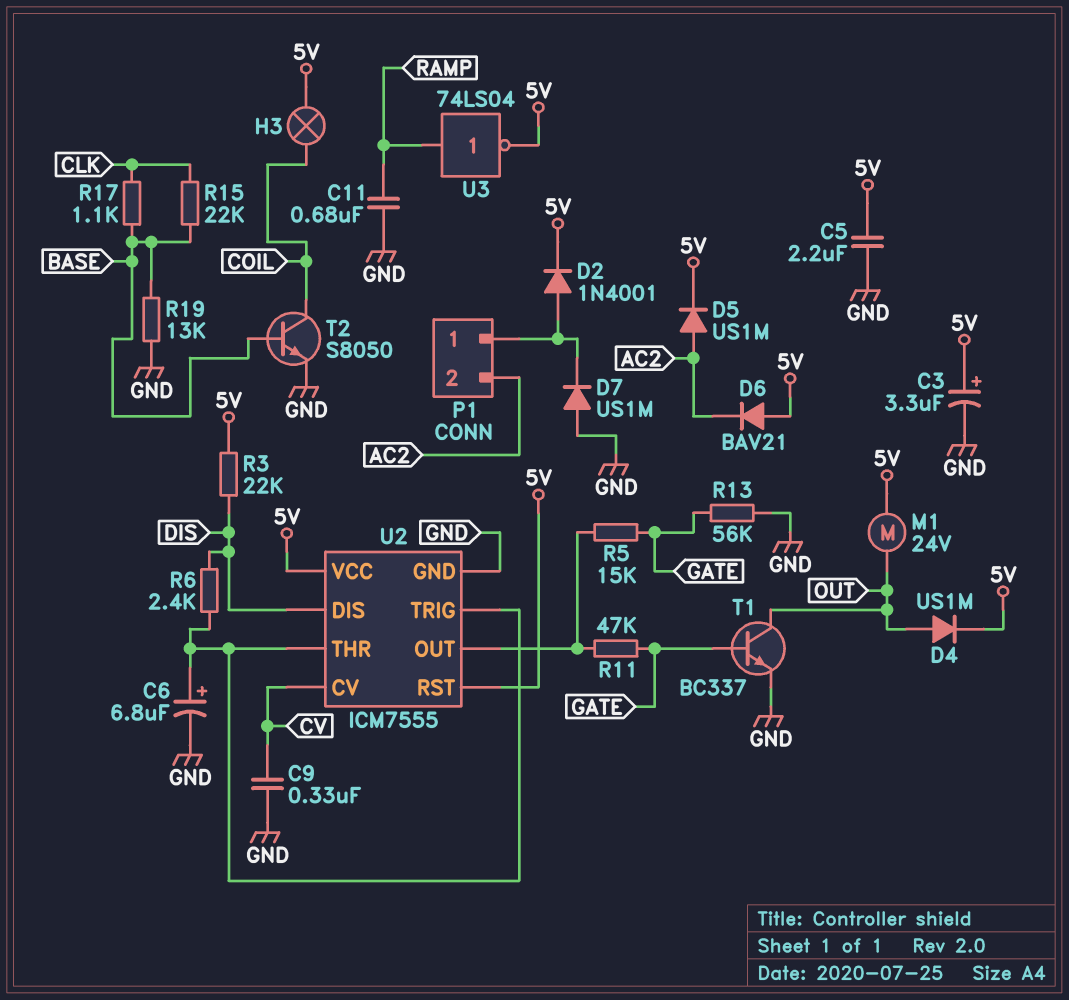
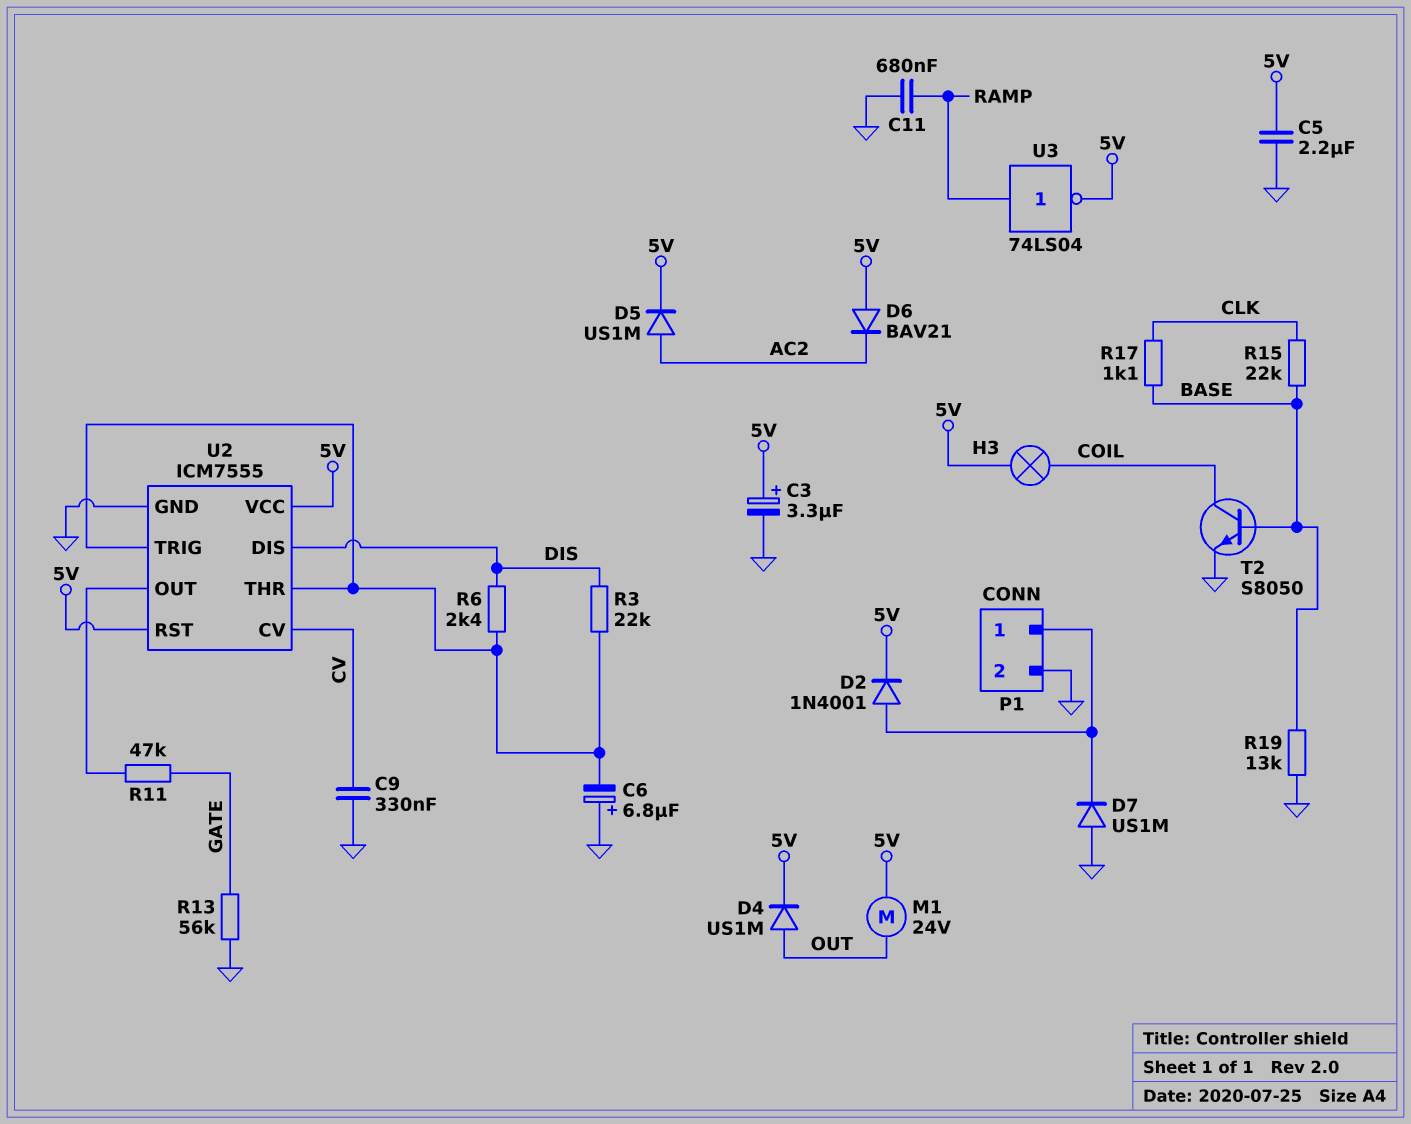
C6: 6.8uF (plus U2/THR, minus GND) -> 6.8uF (plus GND, minus U2/THR)
P1 pin 2: AC2 -> GND
R3: 22k (5V, DIS) -> 22k (DIS, U2/THR)
R5: 15k (GATE, U2/OUT) -> none
T1: NPN BC337 (B GATE, C OUT, E GND) -> none

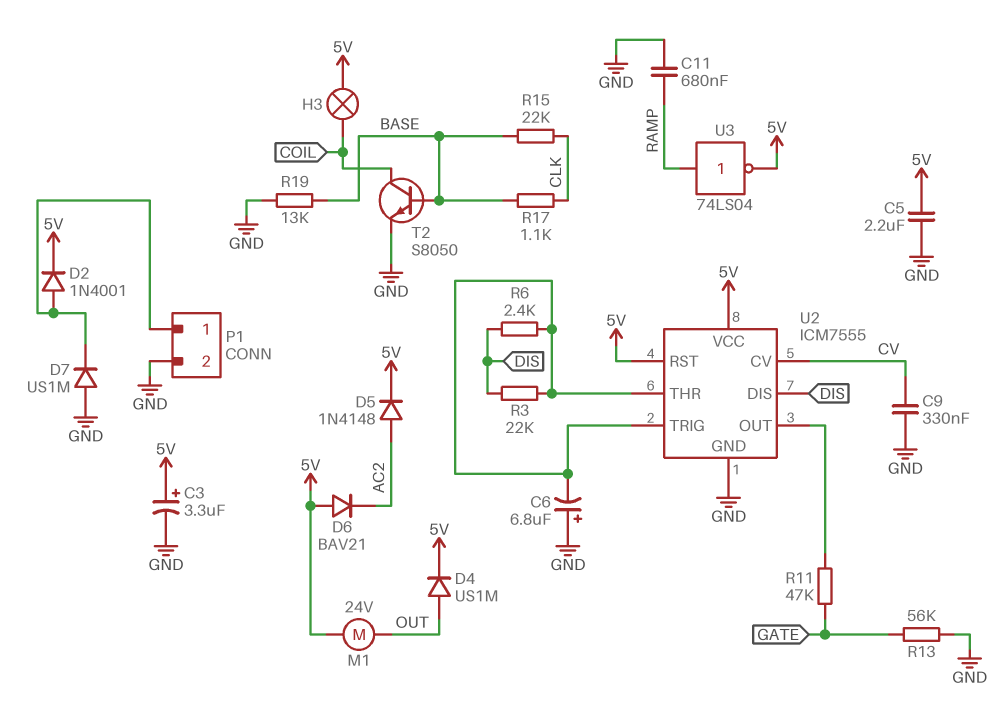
D5: diode US1M (A AC2, K 5V) -> diode 1N4148 (A AC2, K 5V)

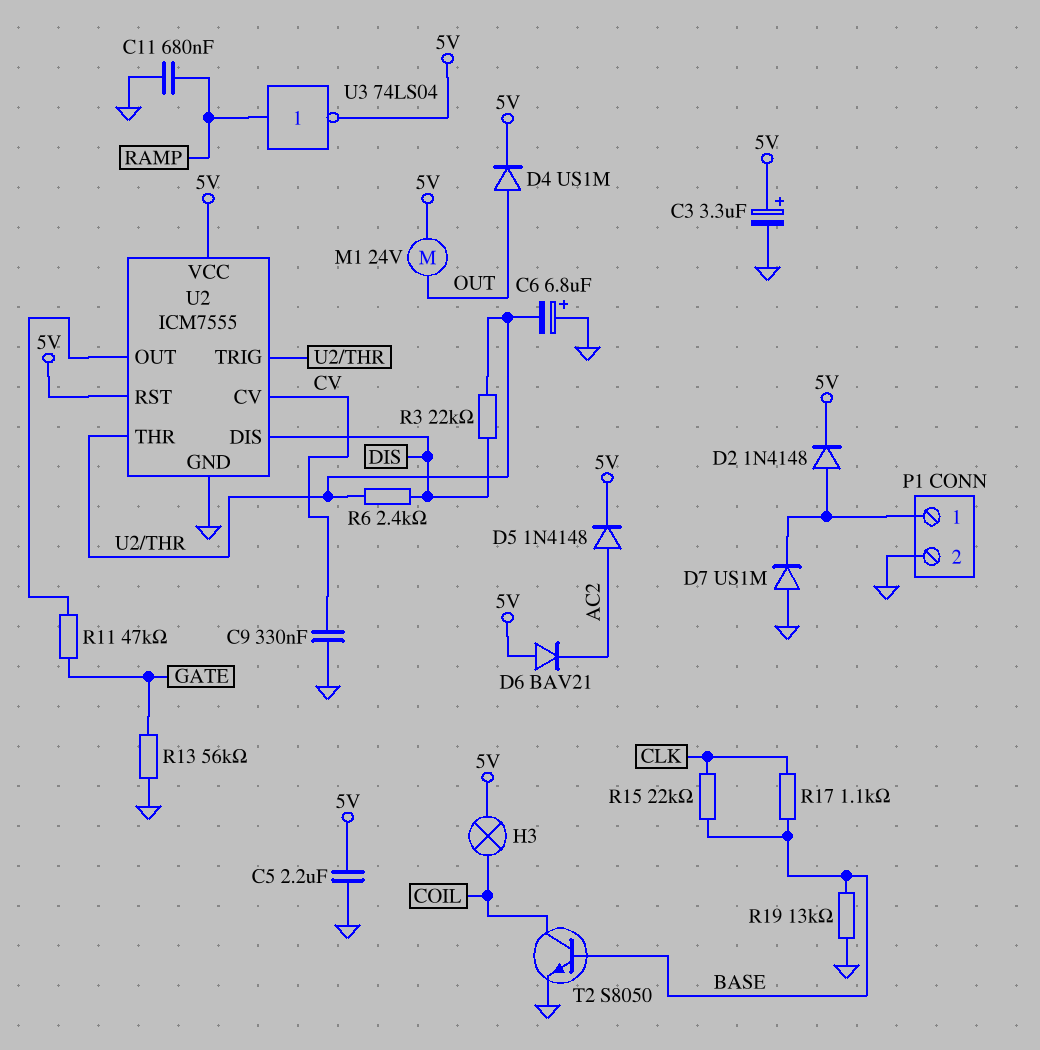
D2: diode 1N4001 (A P1/1, K 5V) -> diode 1N4148 (A P1/1, K 5V)

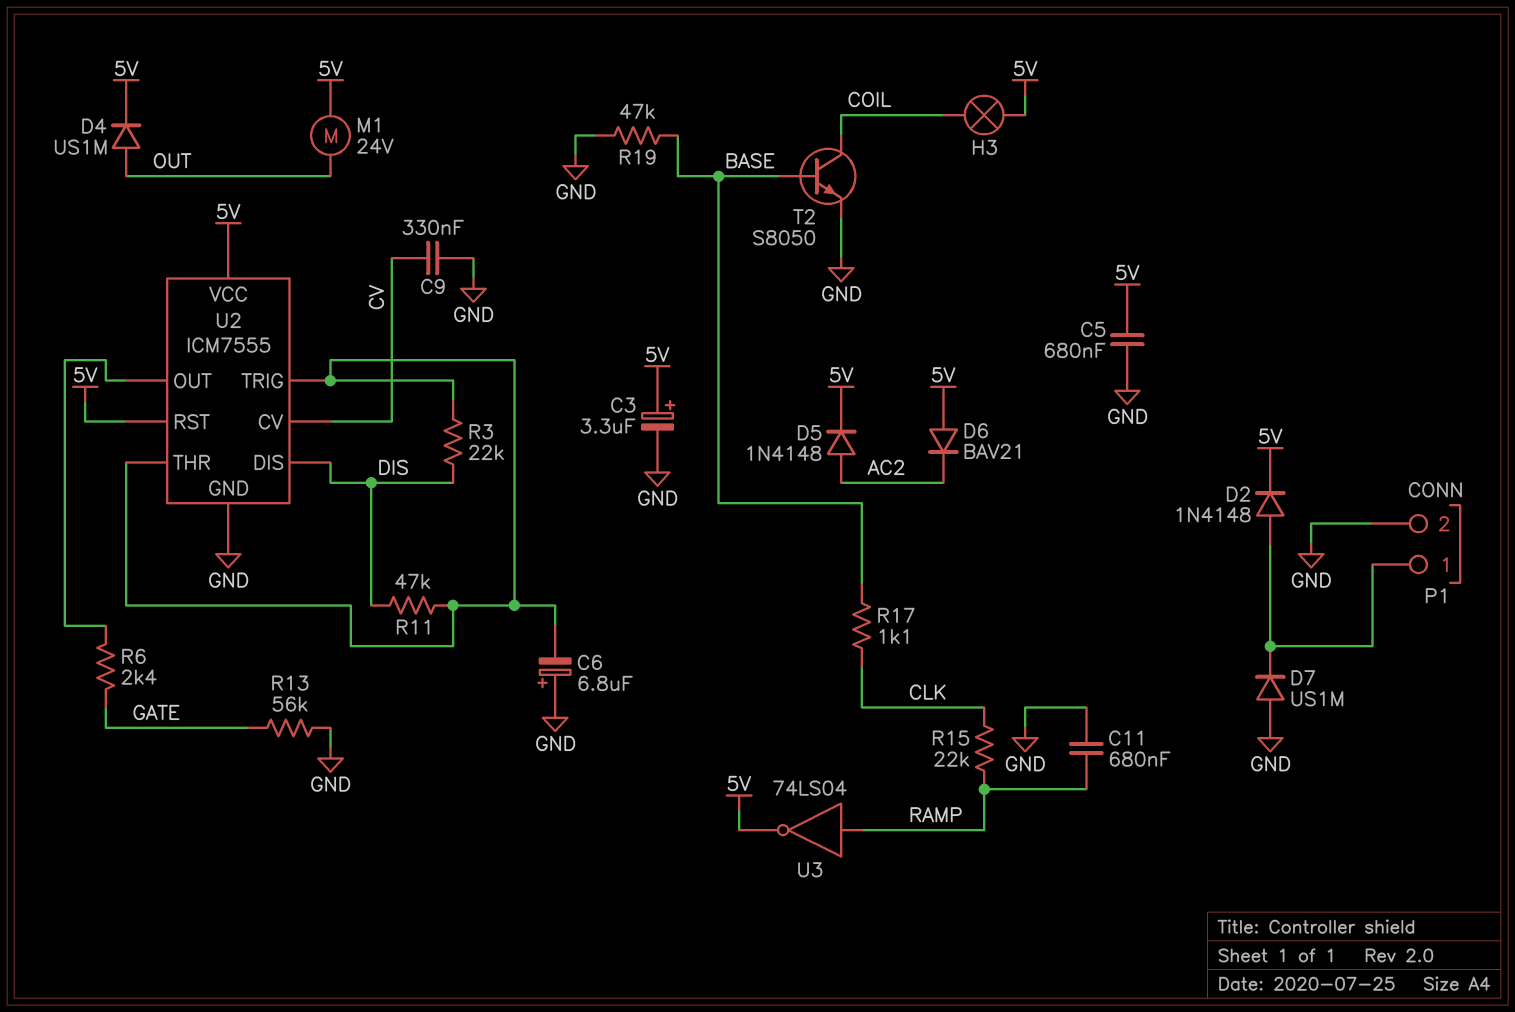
C5: 2.2uF (5V, GND) -> 680nF (5V, GND)
R6: 2.4k (DIS, U2/THR) -> 2.4k (GATE, U2/OUT)
R11: 47k (GATE, U2/OUT) -> 47k (DIS, U2/THR)
R15: 22k (BASE, CLK) -> 22k (CLK, RAMP)
R19: 13k (BASE, GND) -> 47k (BASE, GND)

